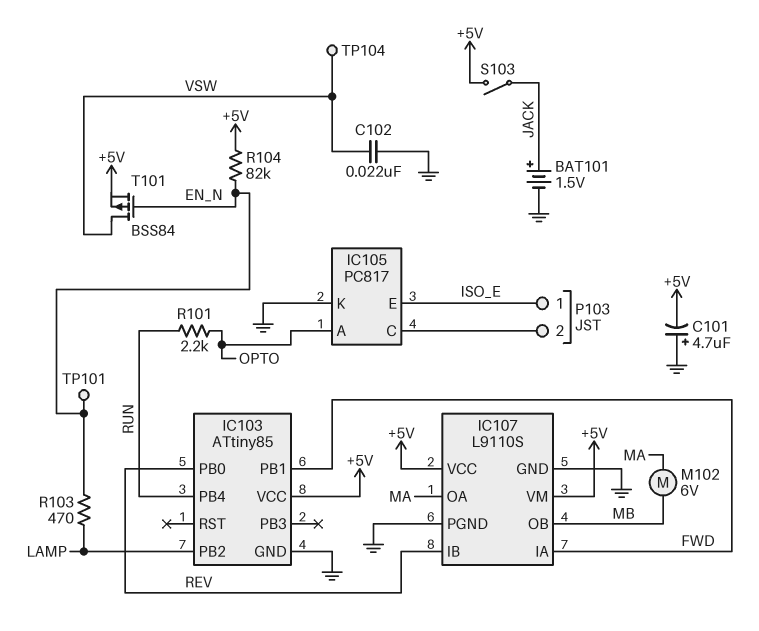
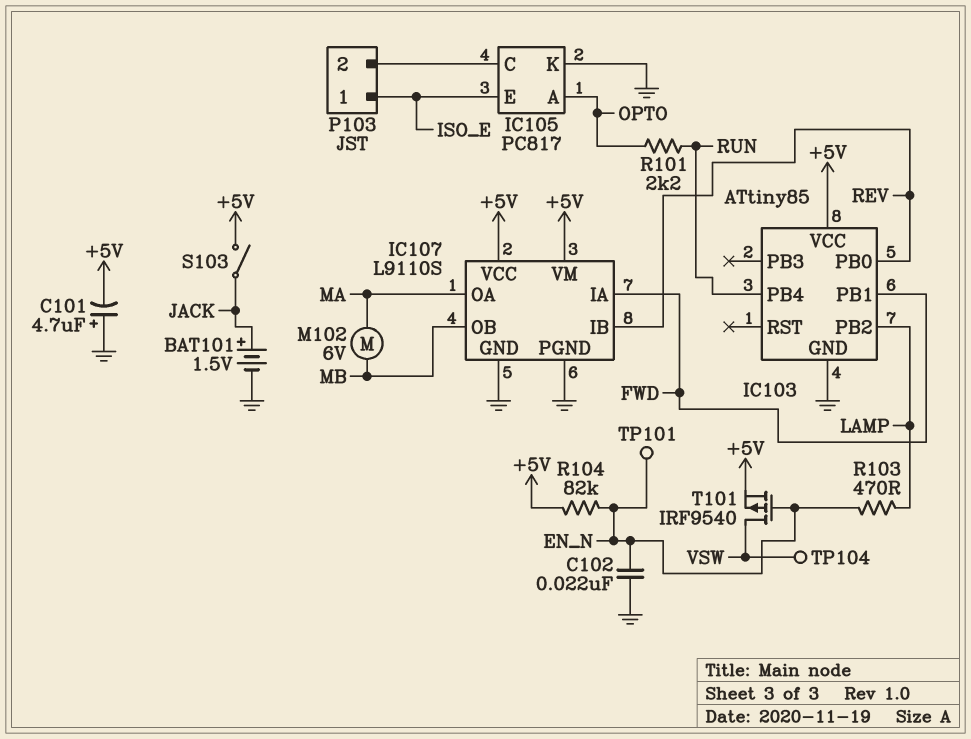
C102: 22nF (GND, VSW) -> 22nF (EN_N, GND)
T101: PMOS BSS84 (G EN_N, D VSW, S +5V) -> PMOS IRF9540 (G EN_N, D VSW, S +5V)

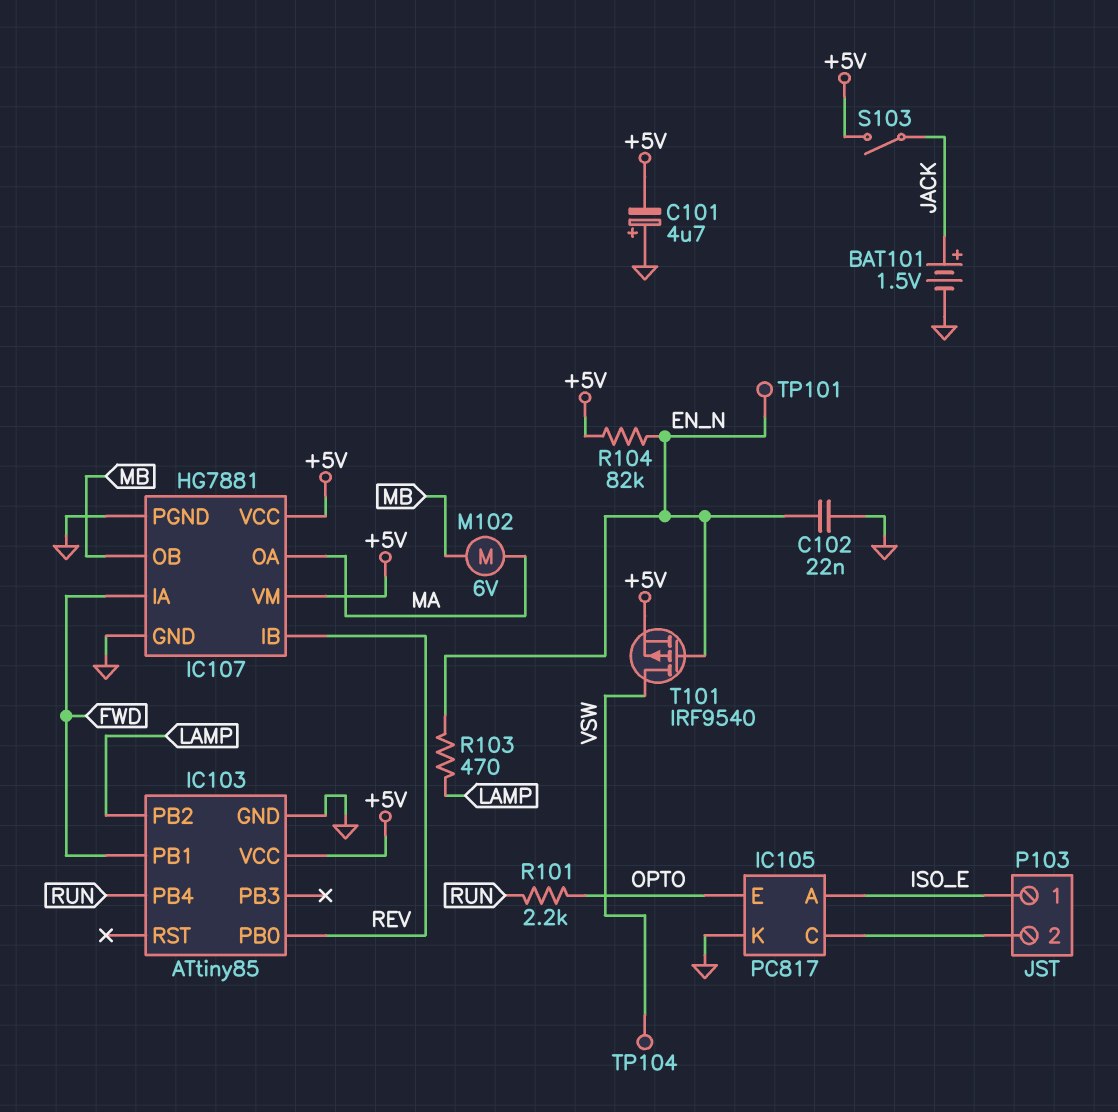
IC105 pin A: OPTO -> ISO_E
IC105 pin E: ISO_E -> OPTO
IC107: L9110S -> HG7881

